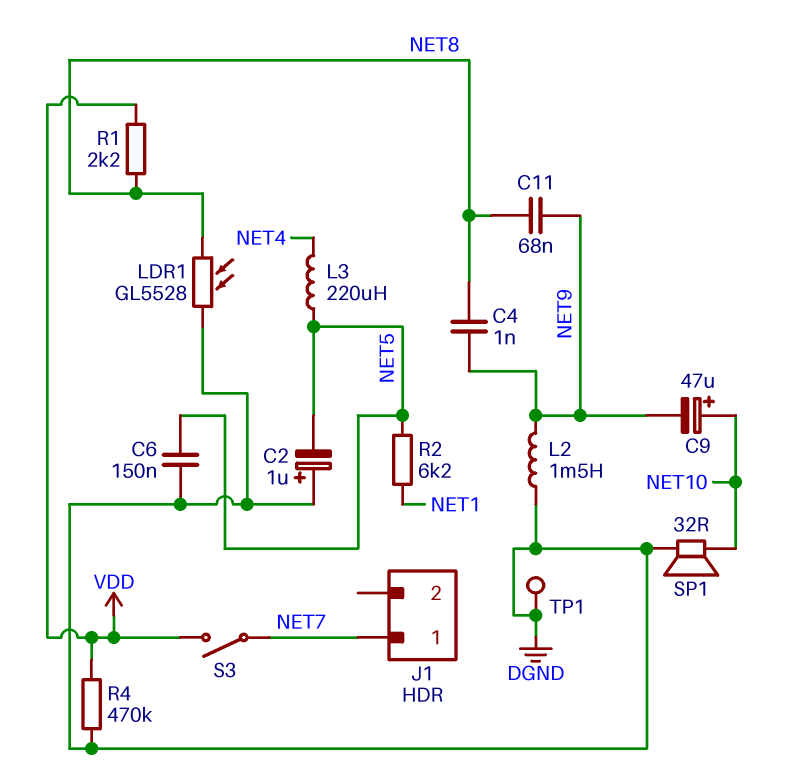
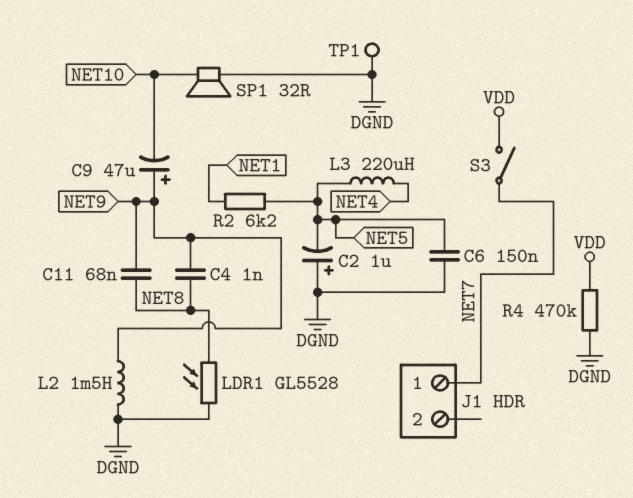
C9: 47uF (plus NET10, minus NET9) -> 47uF (plus NET9, minus NET10)
R1: 2.2k (NET8, VDD) -> none

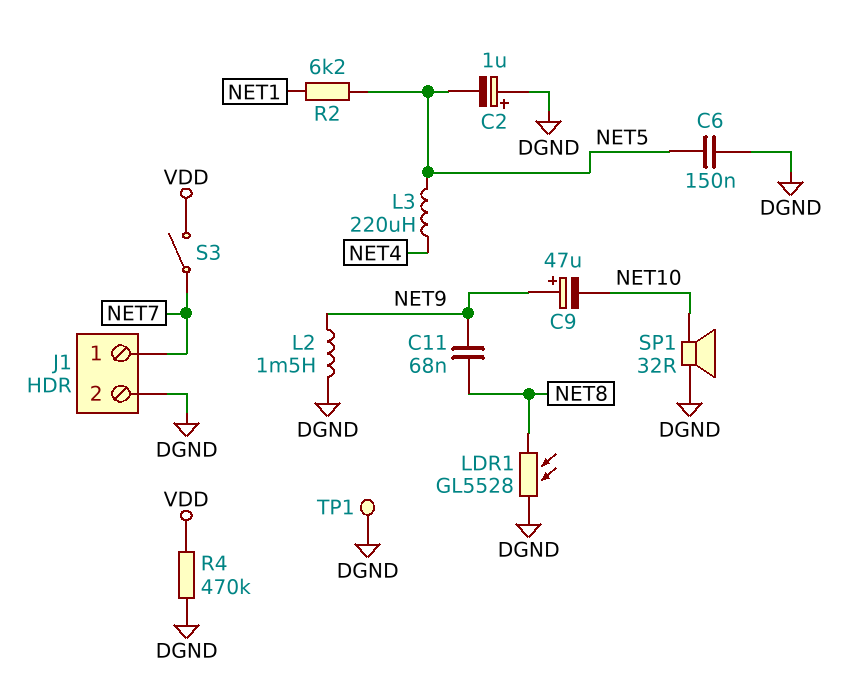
C4: 1nF (NET8, NET9) -> none
J1 pin 2: none -> DGND

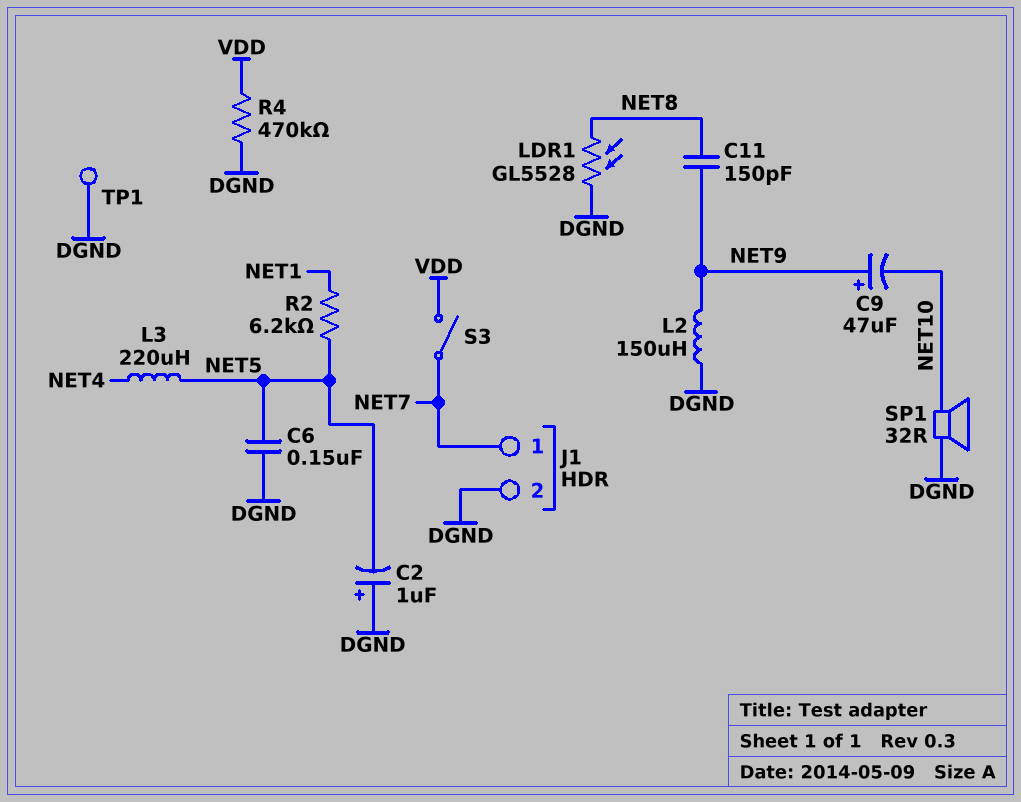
C11: 68nF (NET8, NET9) -> 150pF (NET8, NET9)
L2: 1.5mH (DGND, NET9) -> 150uH (DGND, NET9)

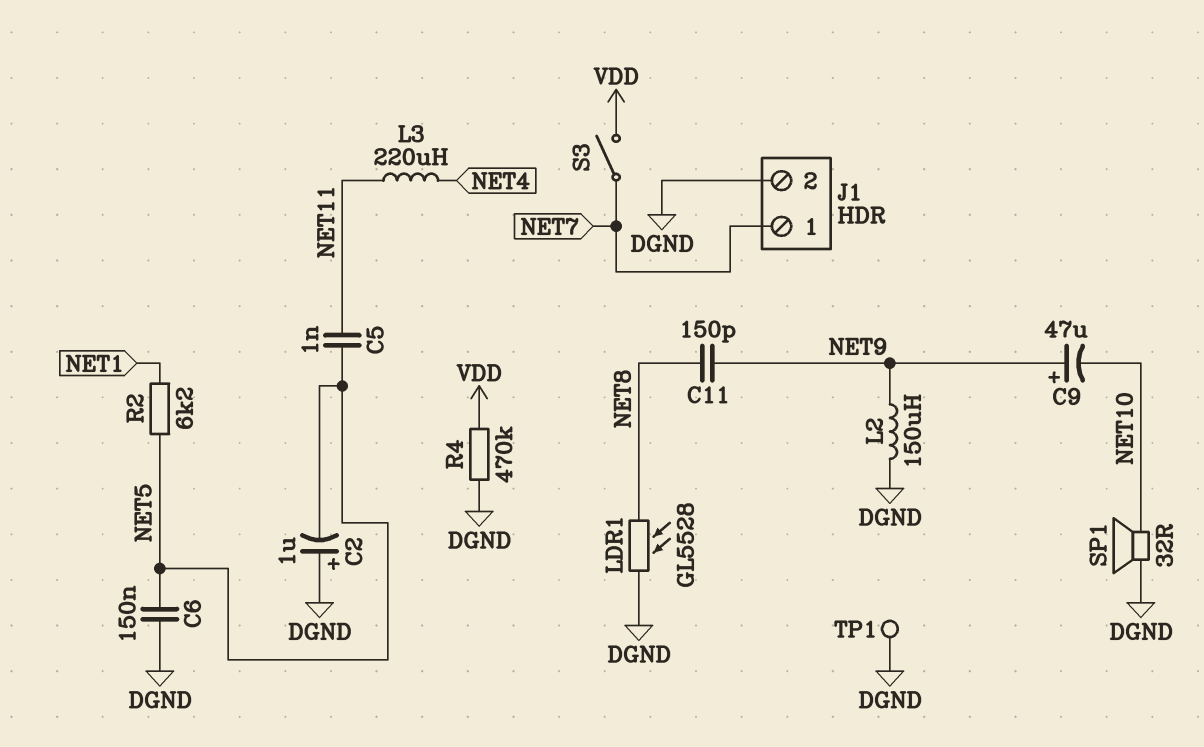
C5: none -> 1nF (NET5, NET11)
L3: 220uH (NET4, NET5) -> 220uH (NET4, NET11)

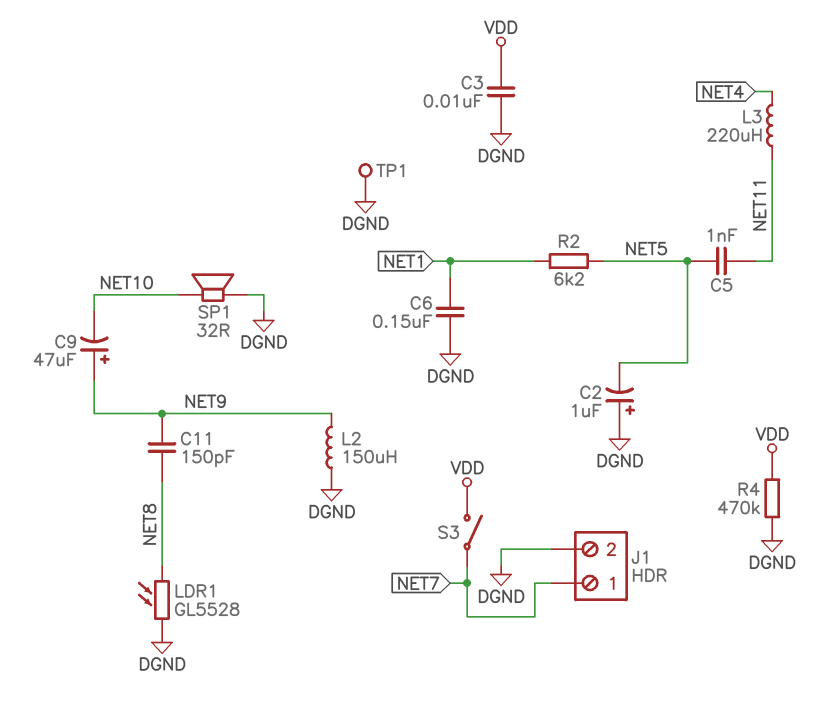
C3: none -> 10nF (DGND, VDD)
C6: 150nF (DGND, NET5) -> 150nF (DGND, NET1)

